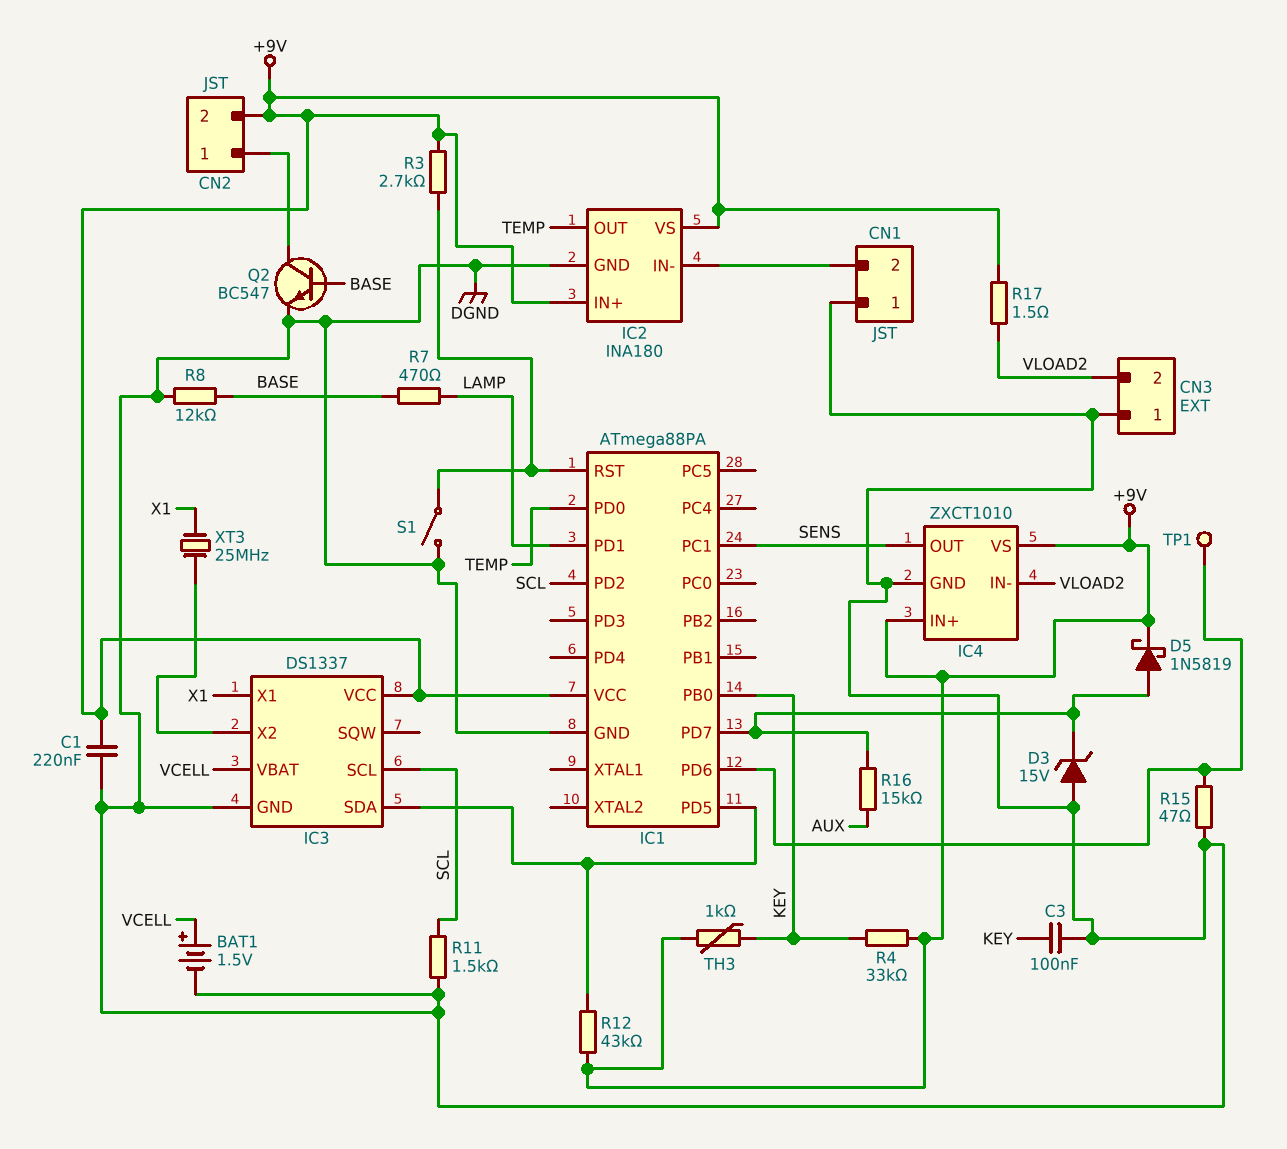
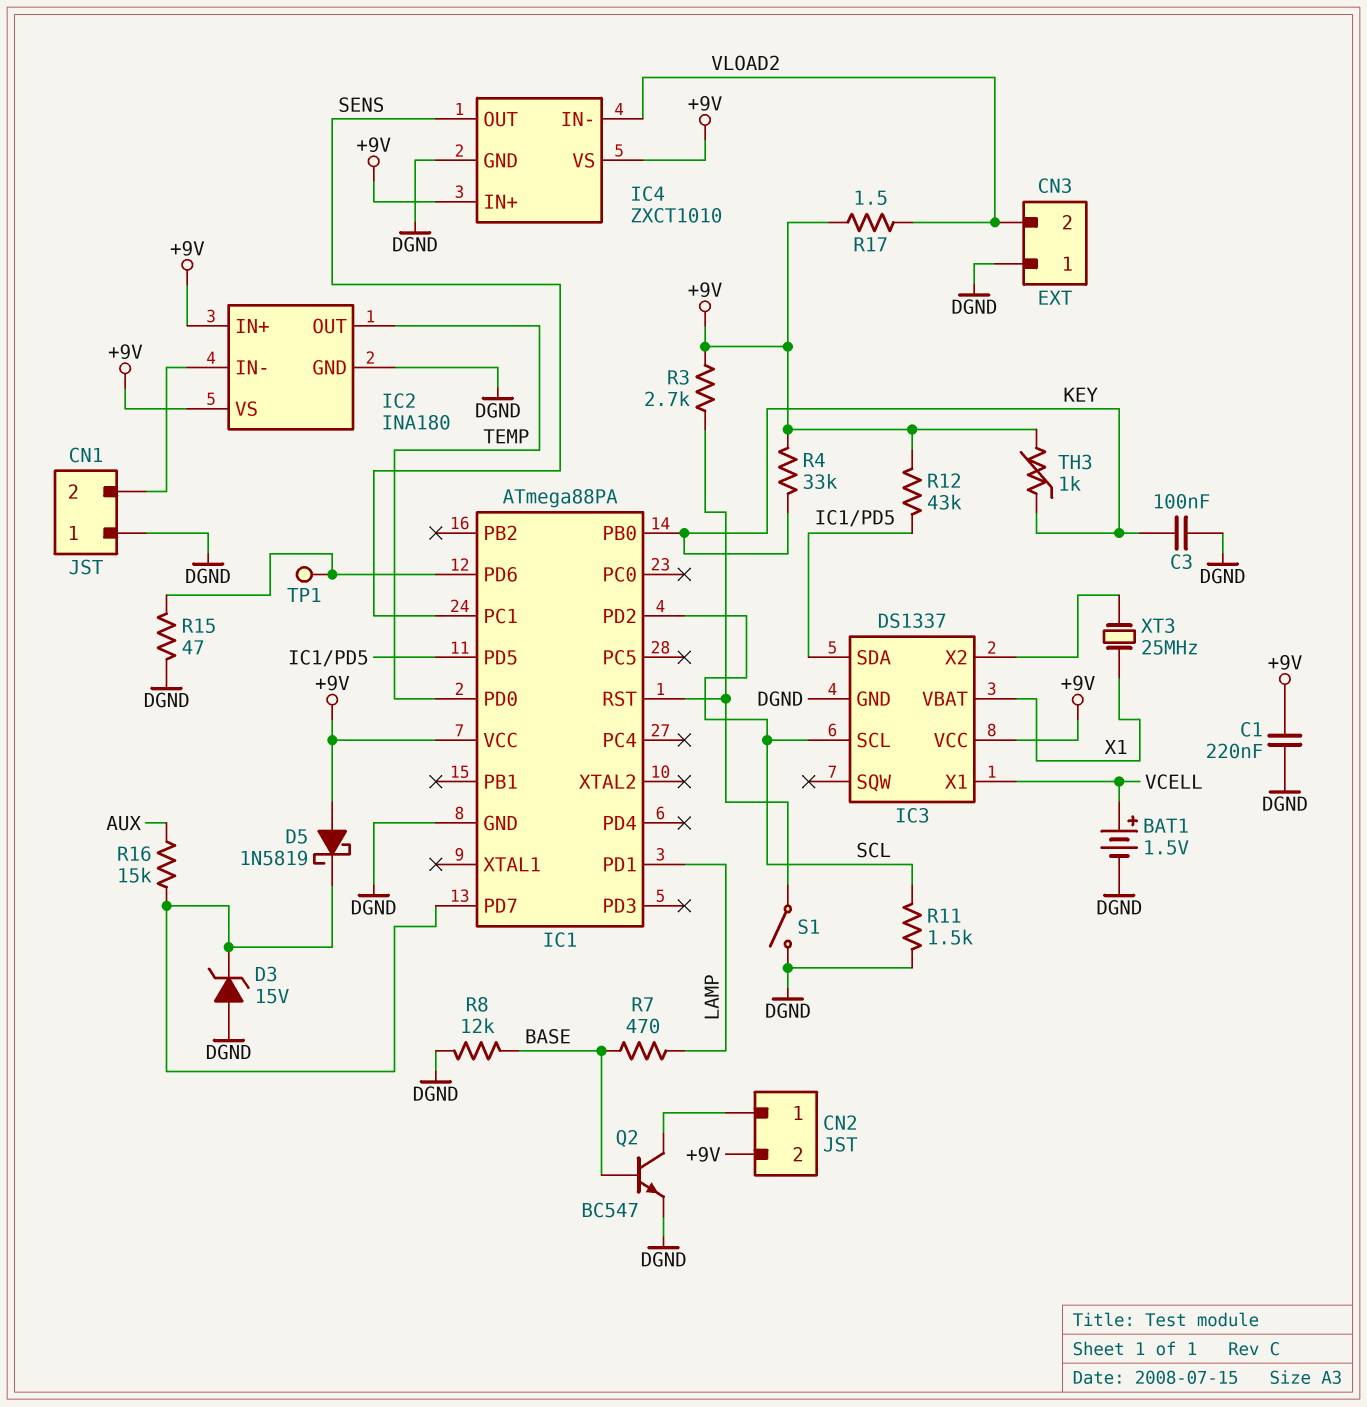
D5: schottky 1N5819 (A IC1/PD7, K +9V) -> schottky 1N5819 (A +9V, K IC1/PD7)
IC3 pin VBAT: VCELL -> X1
IC3 pin X1: X1 -> VCELL

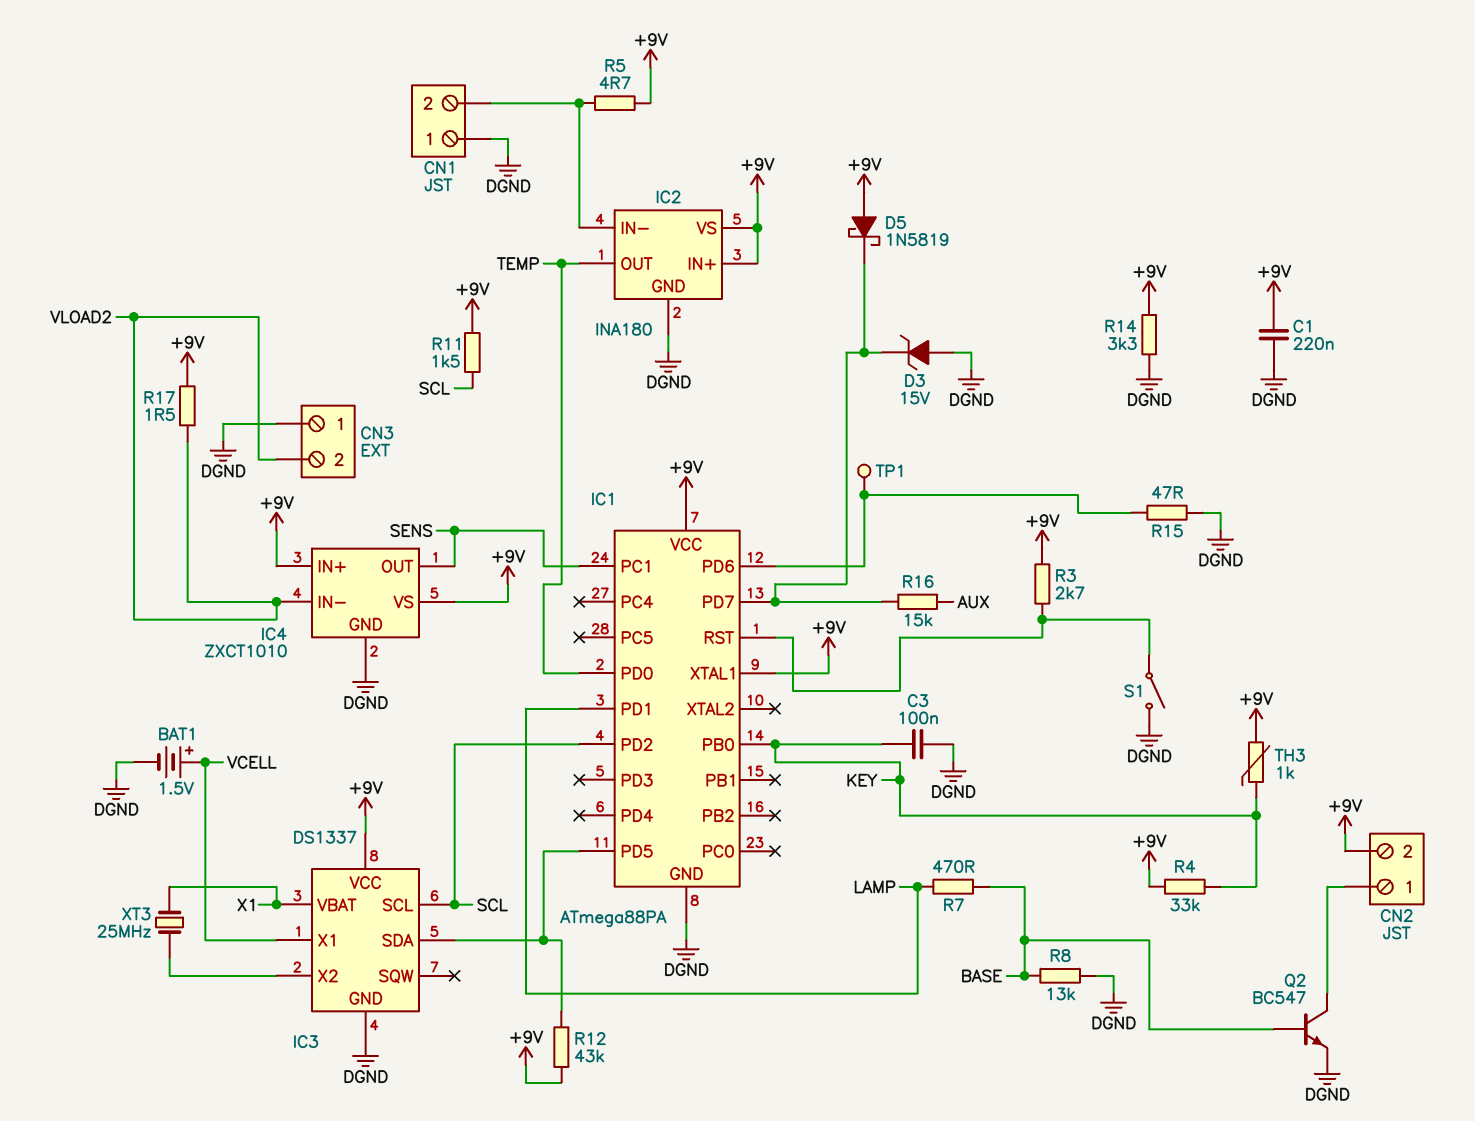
IC1 pin XTAL1: none -> +9V
R5: none -> 4.7 (+9V, CN1/2)
R8: 12k (BASE, DGND) -> 13k (BASE, DGND)
R11: 1.5k (DGND, SCL) -> 1.5k (+9V, SCL)
R14: none -> 3.3k (+9V, DGND)

